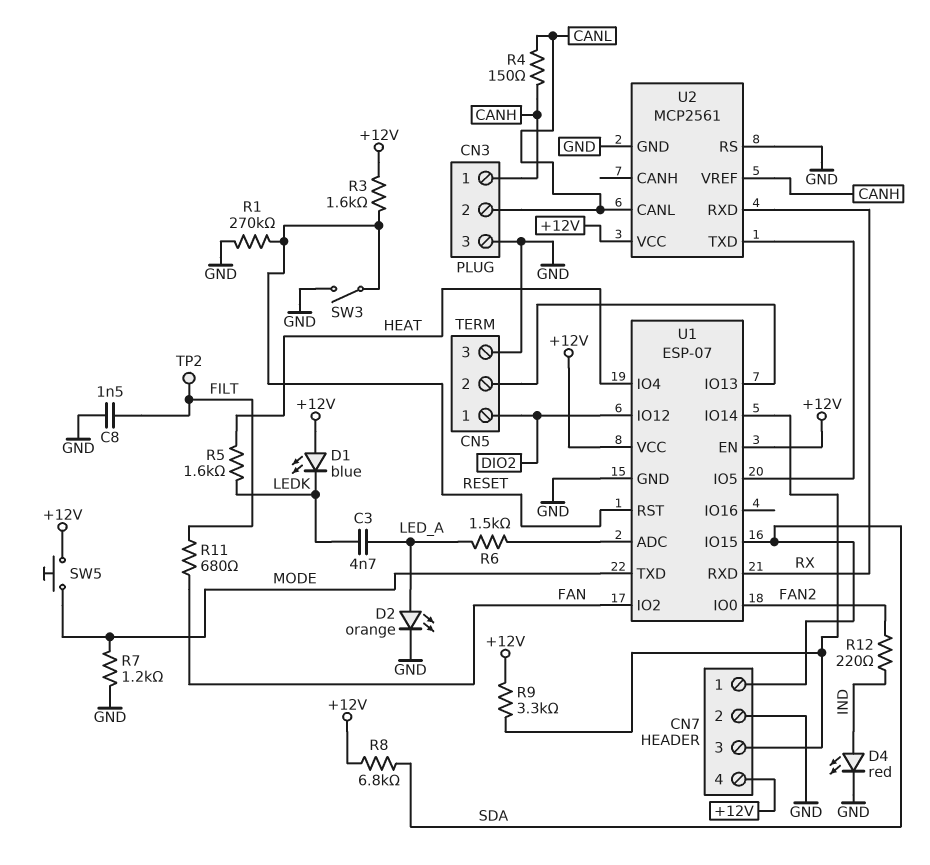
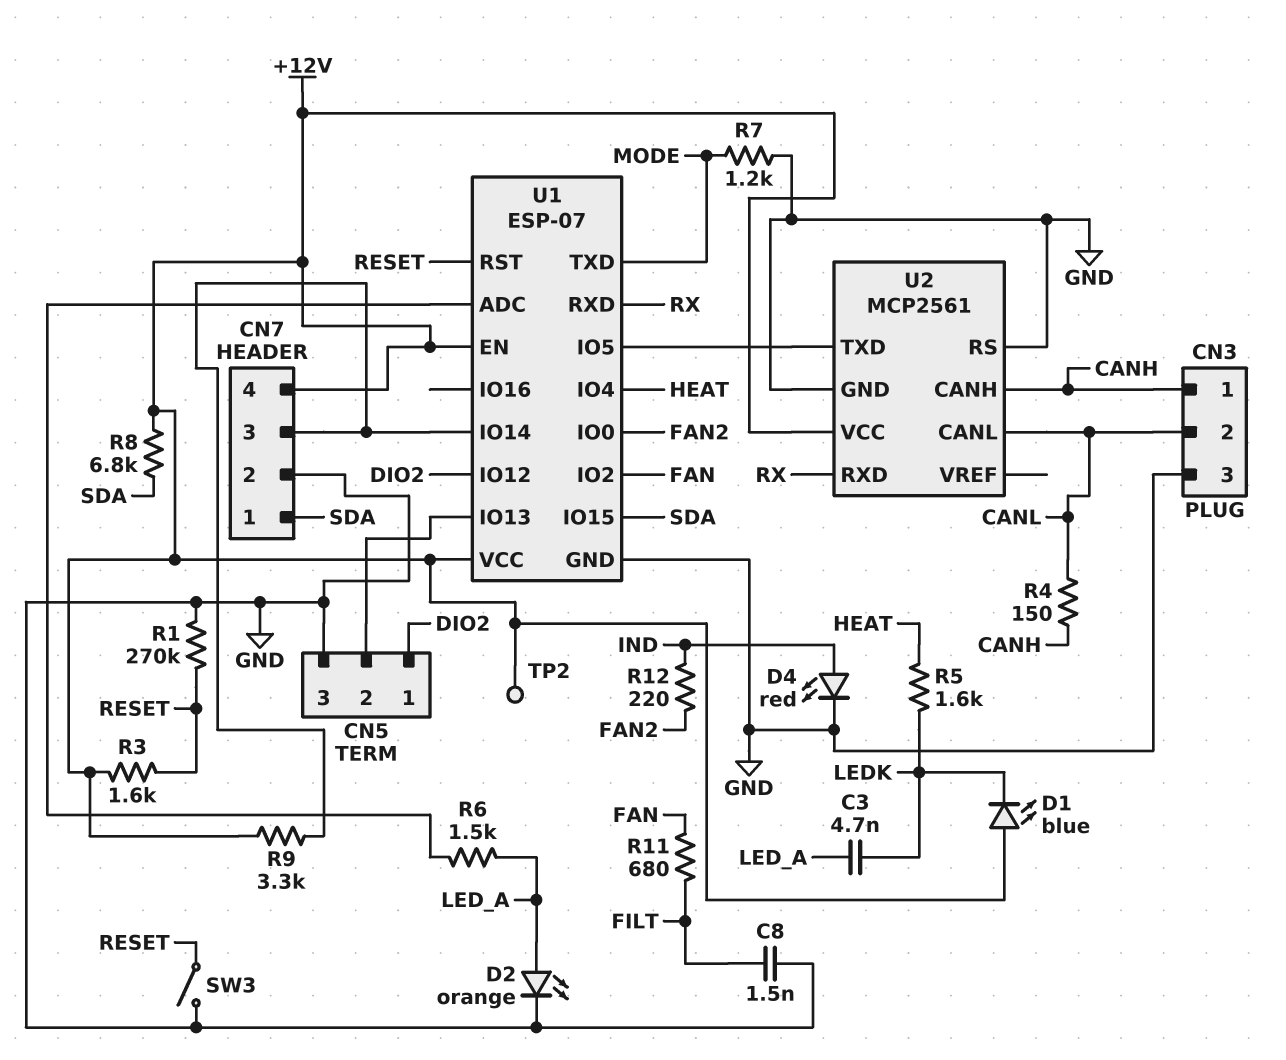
SW5: button (+12V, MODE) -> none
TP2: test point (FILT) -> test point (+12V)
U2 pin CANH: none -> CANH
U2 pin VREF: CANH -> none

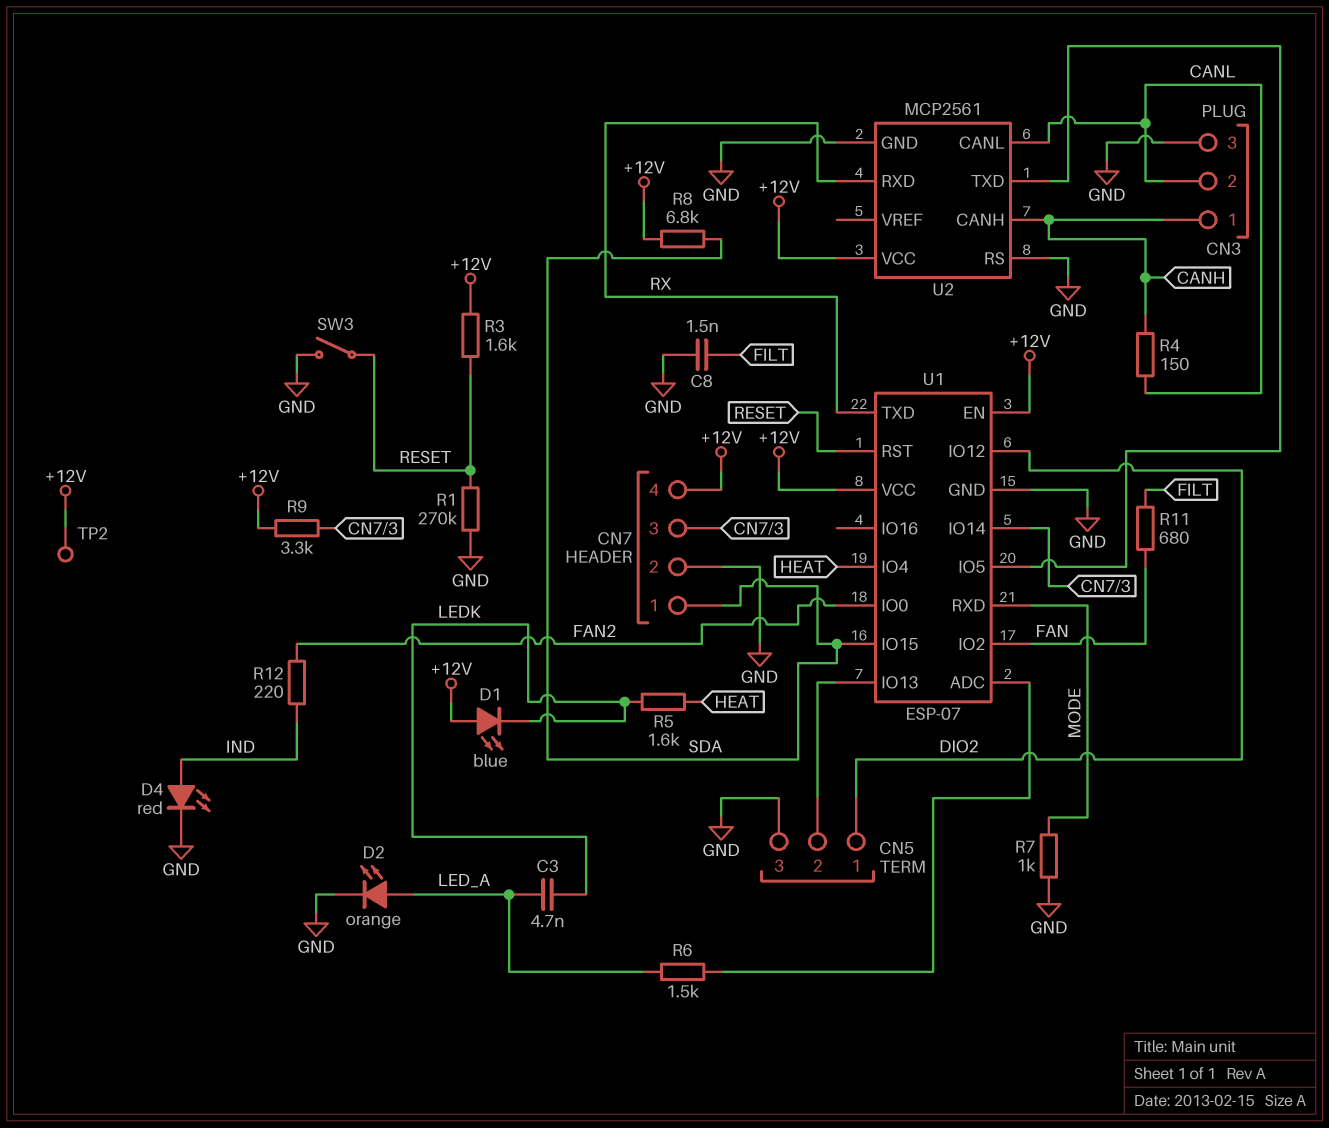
R7: 1.2k (GND, MODE) -> 1k (GND, MODE)
U1 pin RXD: RX -> MODE
U1 pin TXD: MODE -> RX

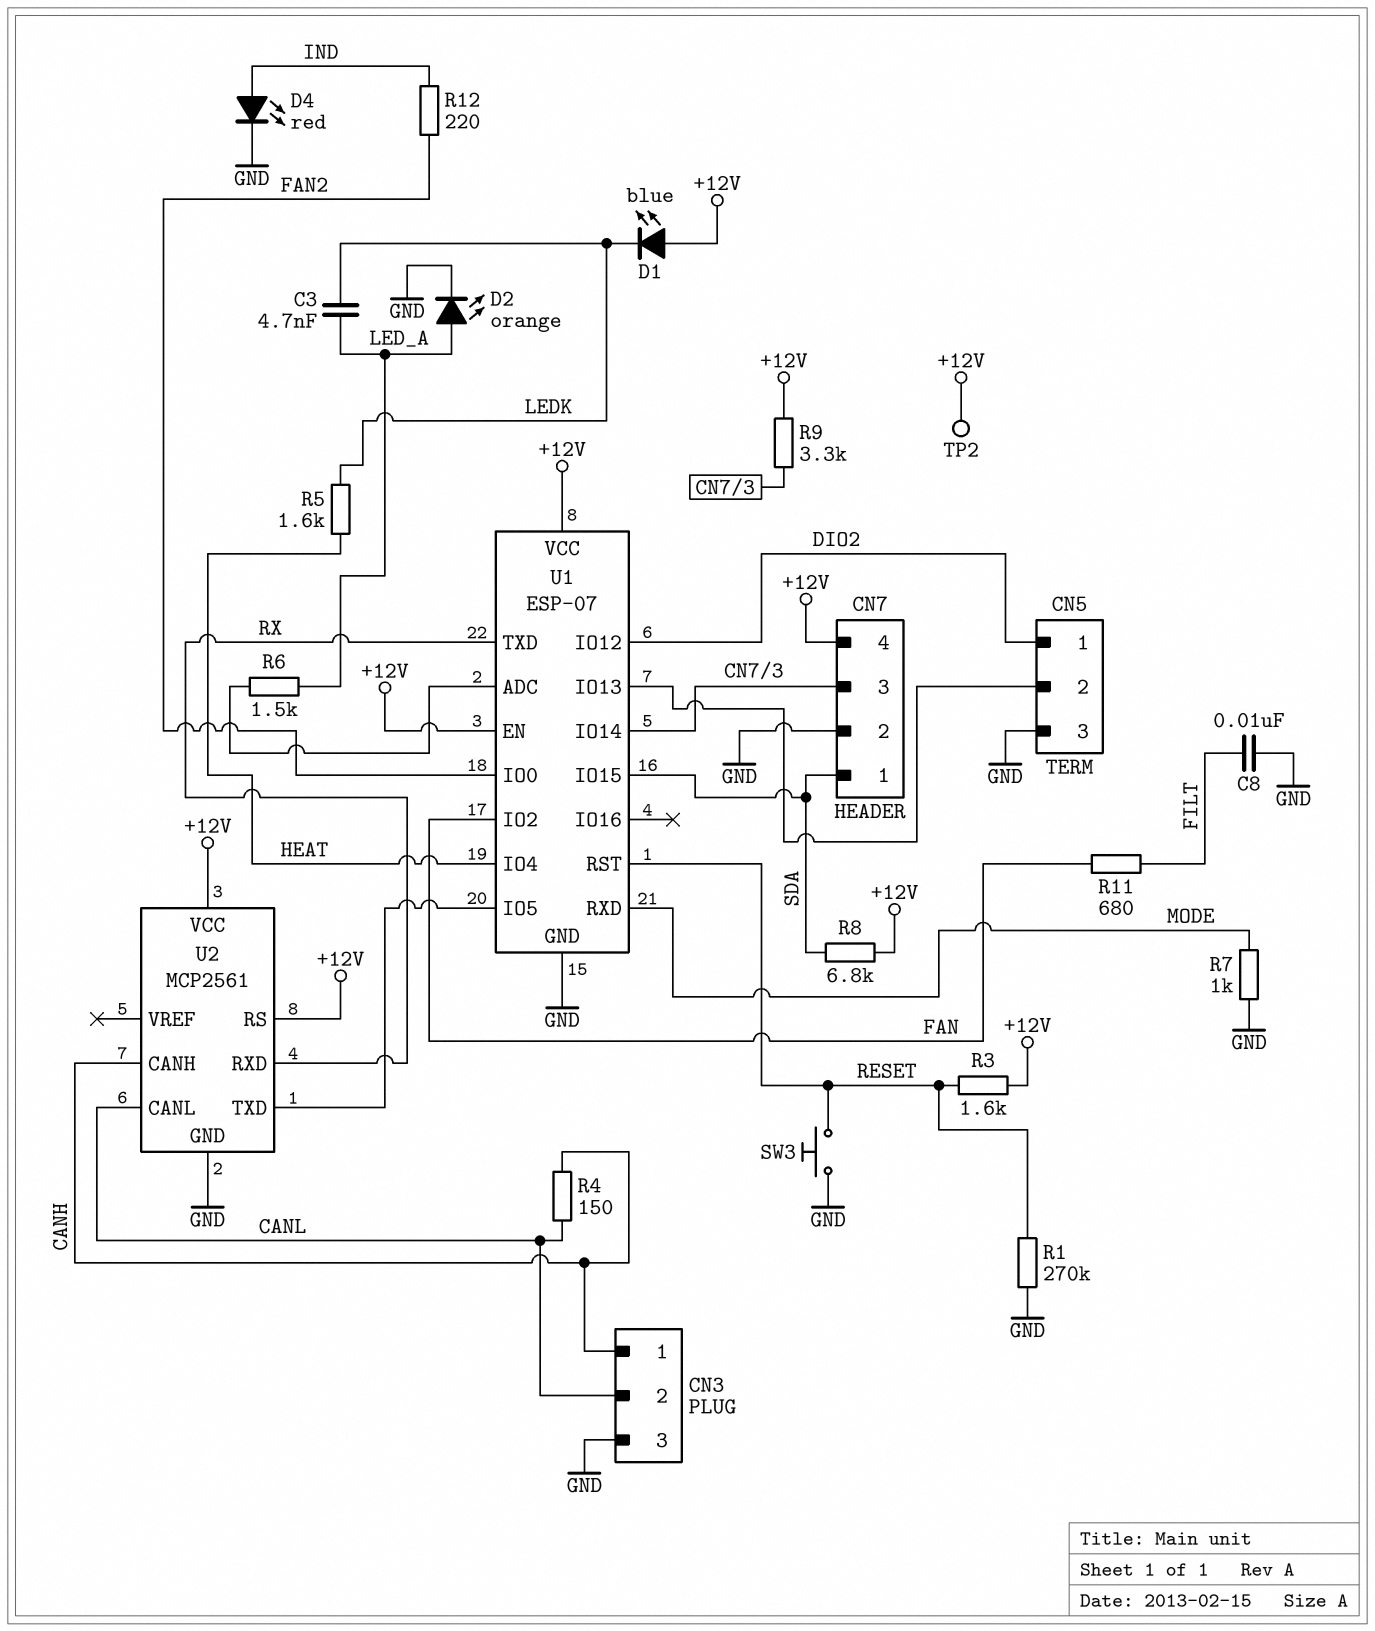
C8: 1.5nF (FILT, GND) -> 10nF (FILT, GND)
SW3: switch (GND, RESET) -> button (GND, RESET)
U2 pin RS: GND -> +12V

